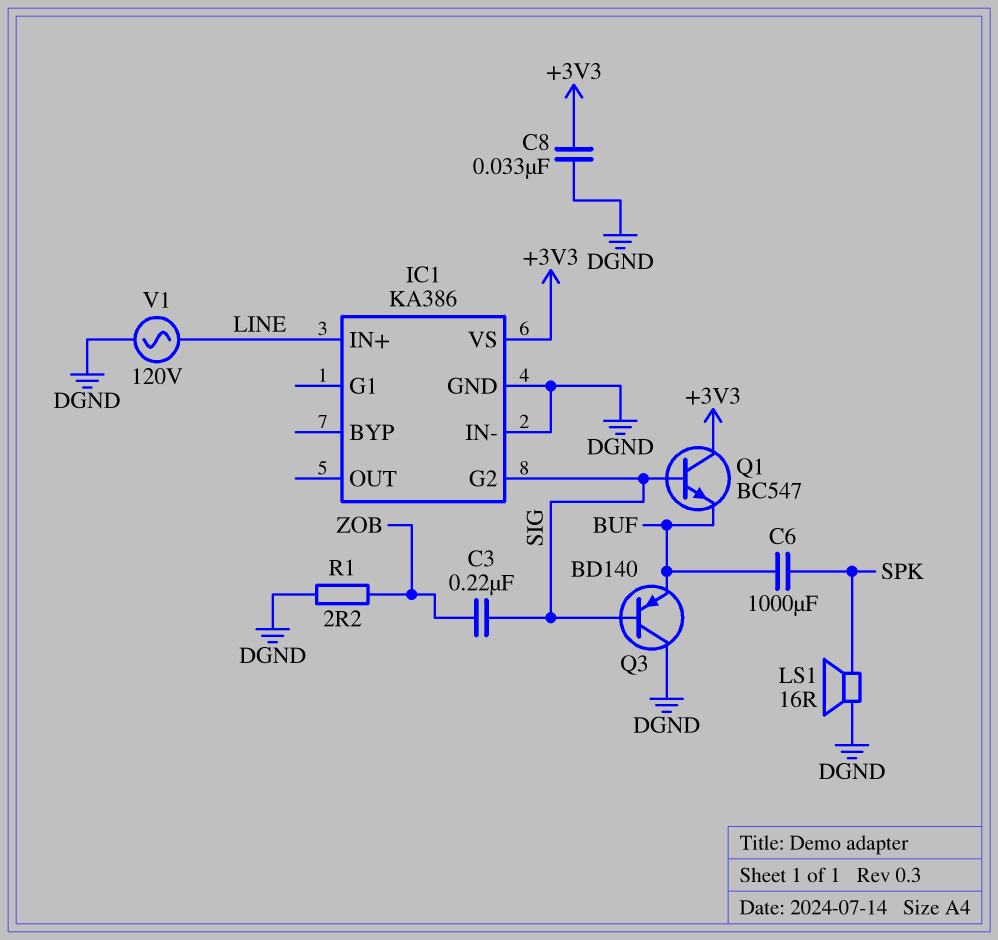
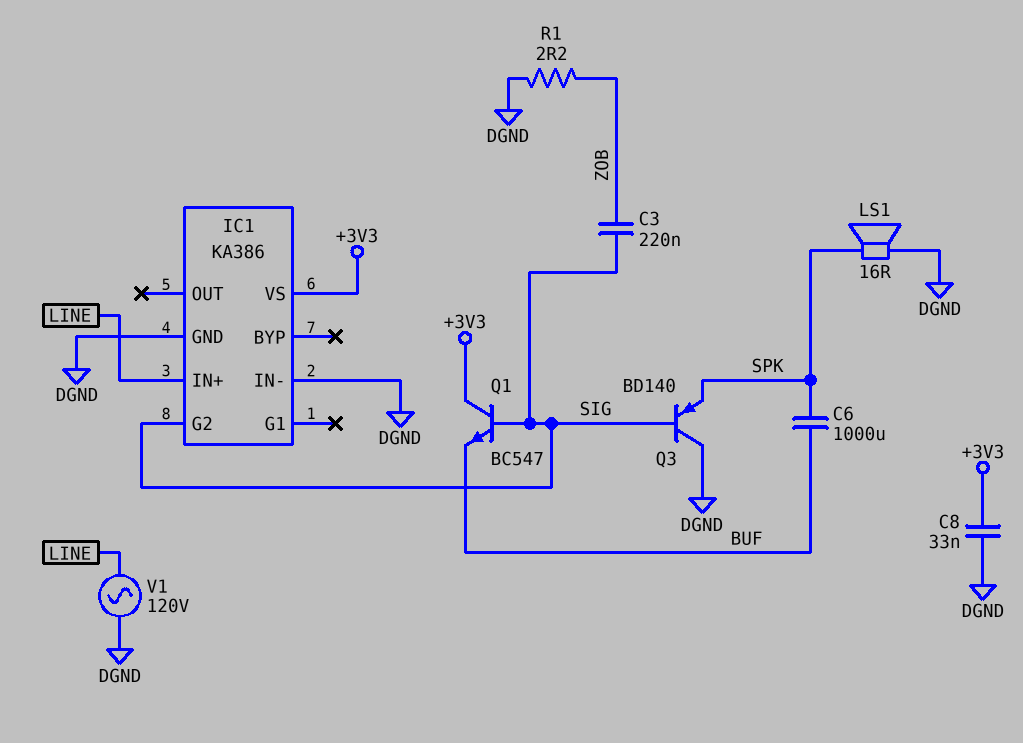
Q3: PNP BD140 (B SIG, C DGND, E BUF) -> PNP BD140 (B SIG, C DGND, E SPK)

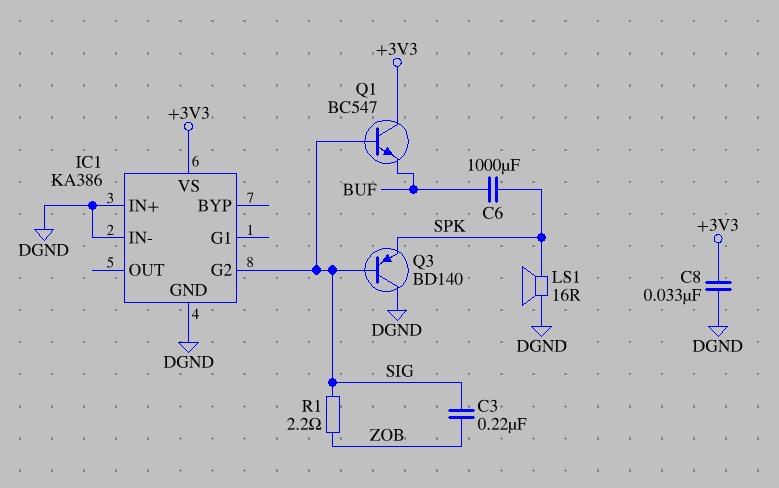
IC1 pin IN+: LINE -> DGND
R1: 2.2 (DGND, ZOB) -> 2.2 (SIG, ZOB)
V1: AC 120V (DGND, LINE) -> none

